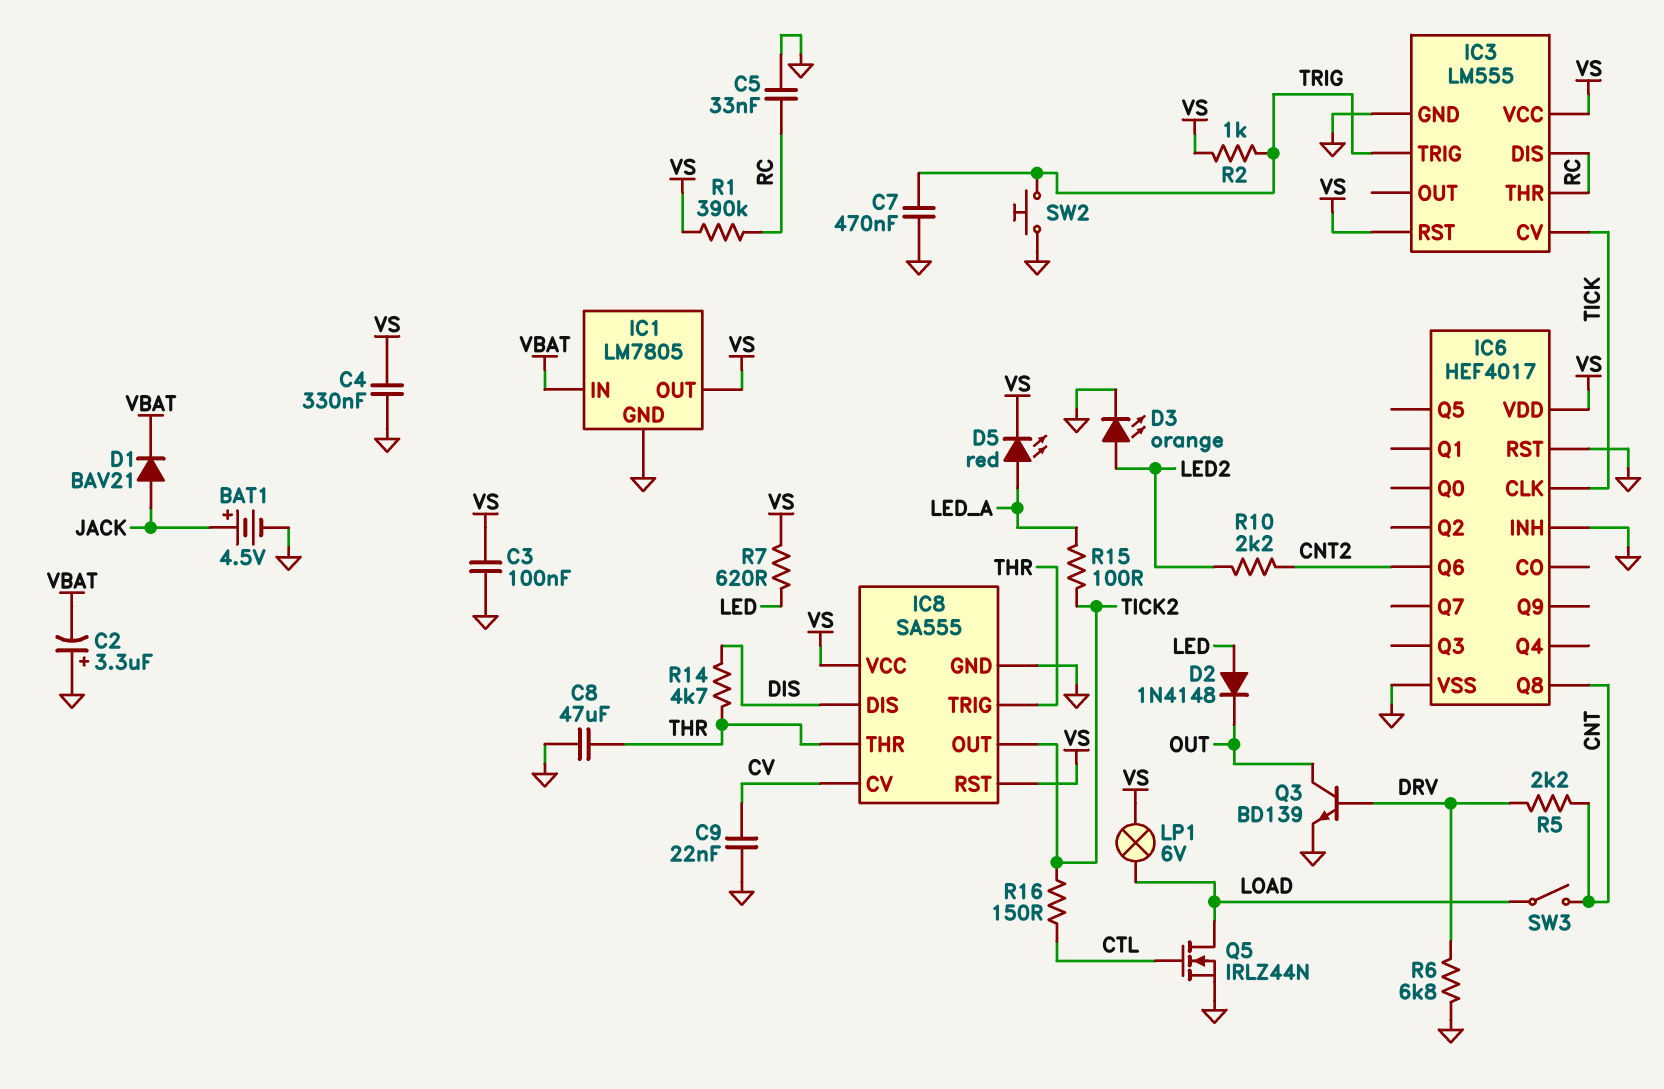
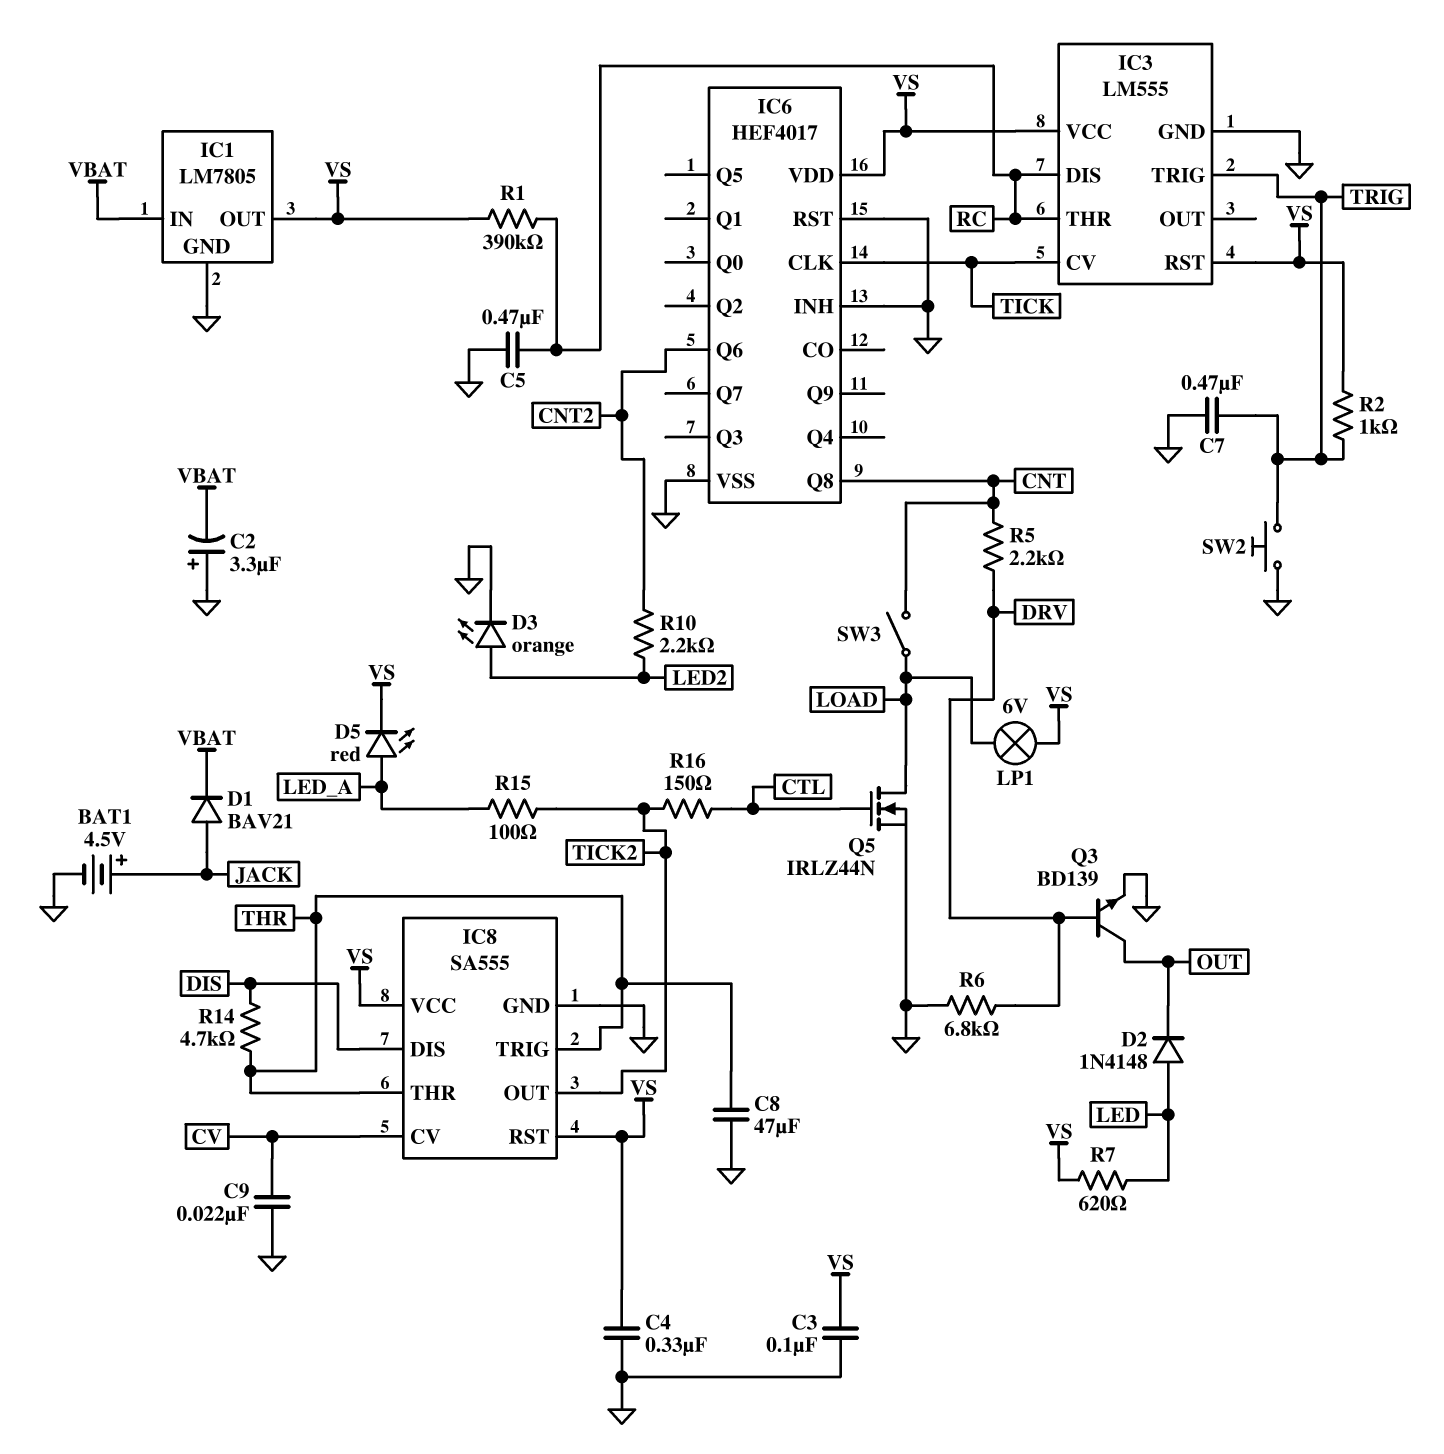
C5: 33nF (GND, RC) -> 470nF (GND, RC)

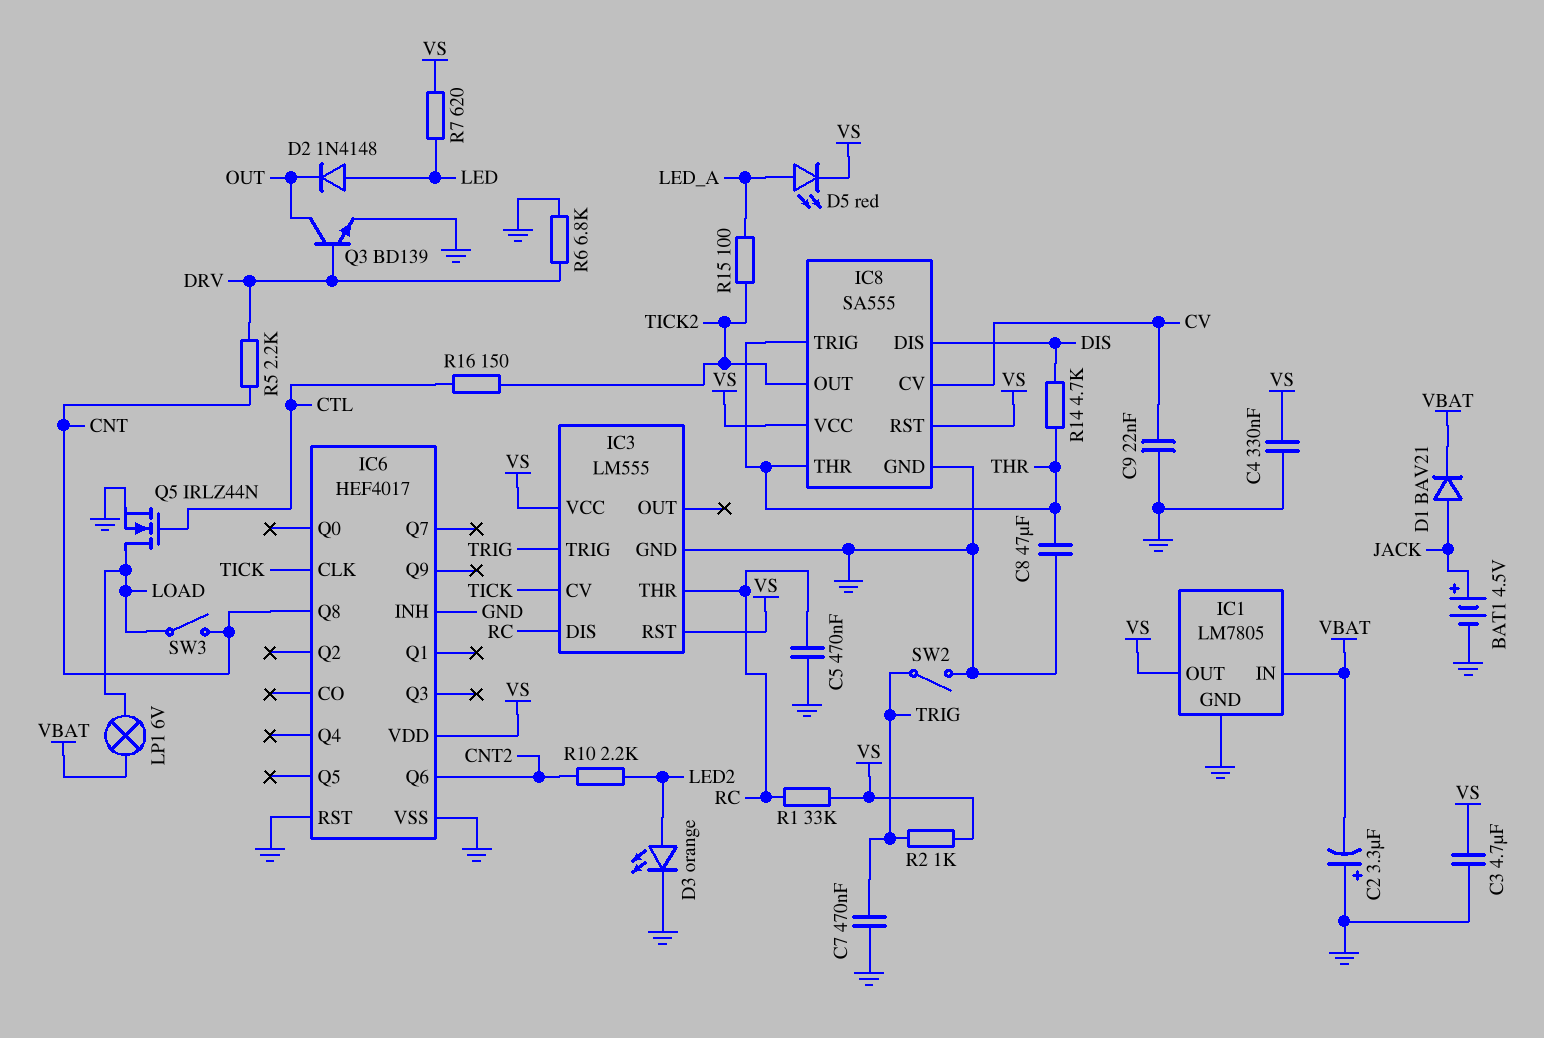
C3: 100nF (GND, VS) -> 4.7uF (GND, VS)
LP1: lamp 6V (LOAD, VS) -> lamp 6V (LOAD, VBAT)
R1: 390k (RC, VS) -> 33k (RC, VS)
SW2: button (GND, TRIG) -> switch (GND, TRIG)

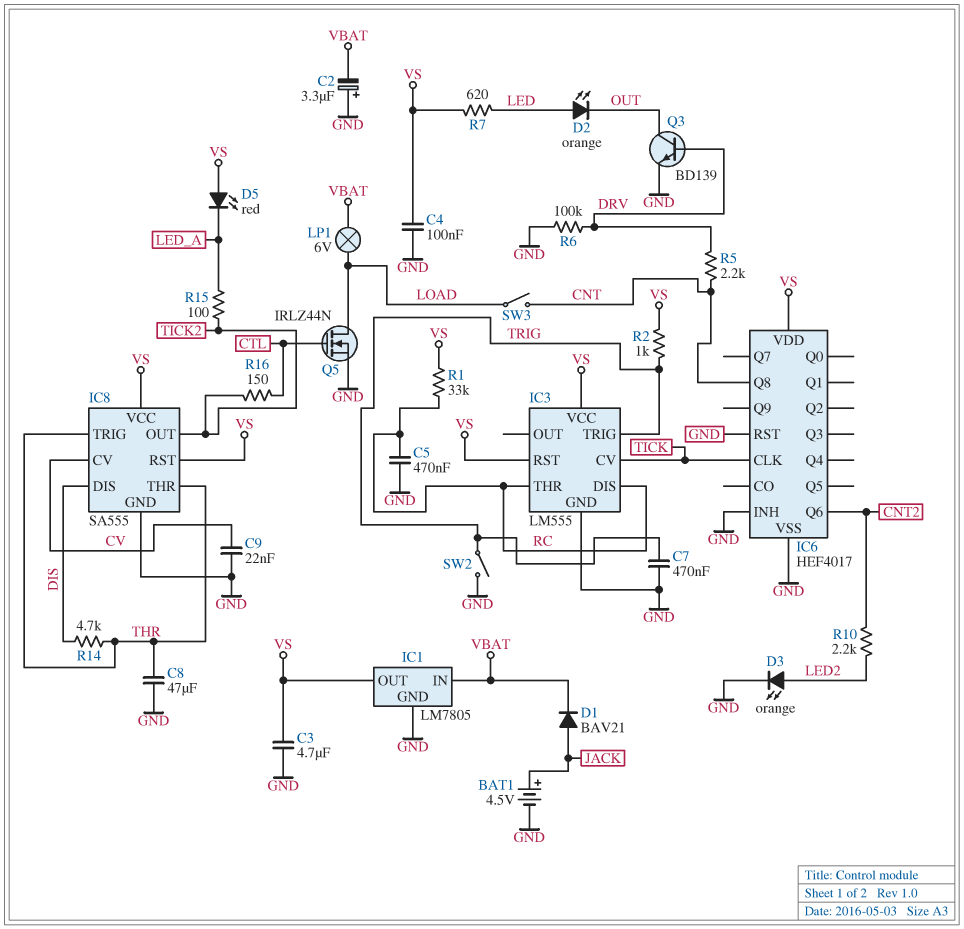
C4: 330nF (GND, VS) -> 100nF (GND, VS)
D2: diode 1N4148 (A LED, K OUT) -> LED orange (A LED, K OUT)
D5: LED red (A LED_A, K VS) -> LED red (A VS, K LED_A)
R6: 6.8k (DRV, GND) -> 100k (DRV, GND)

